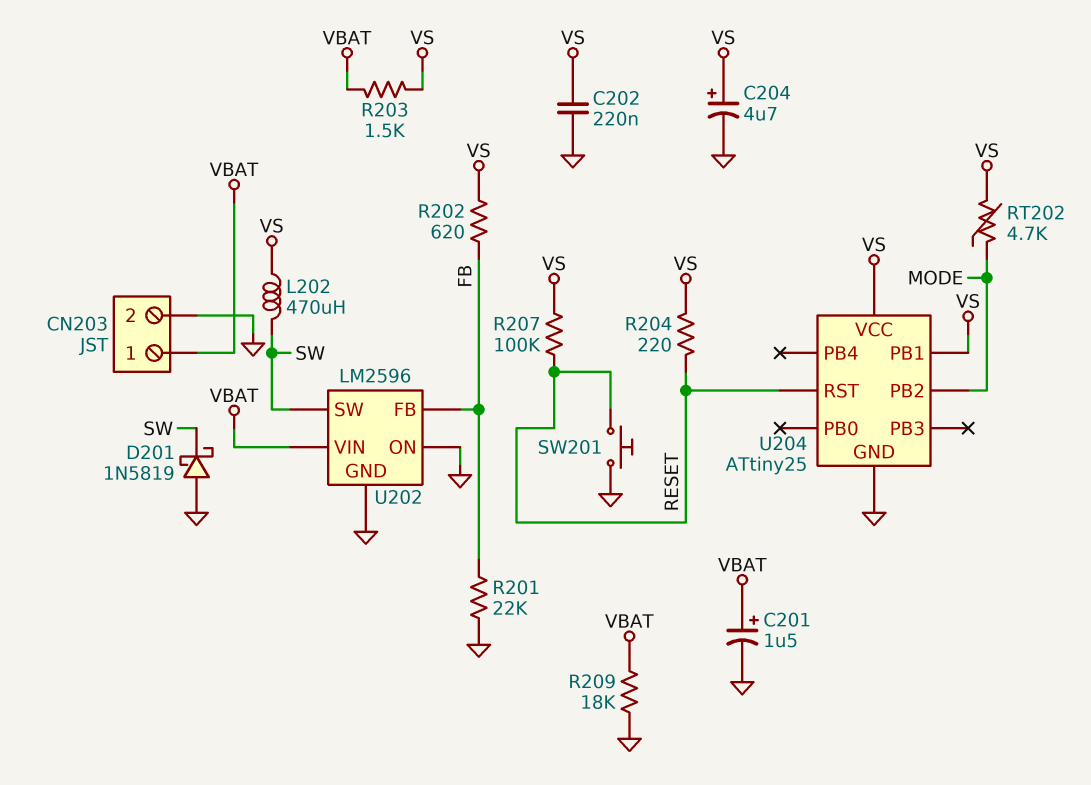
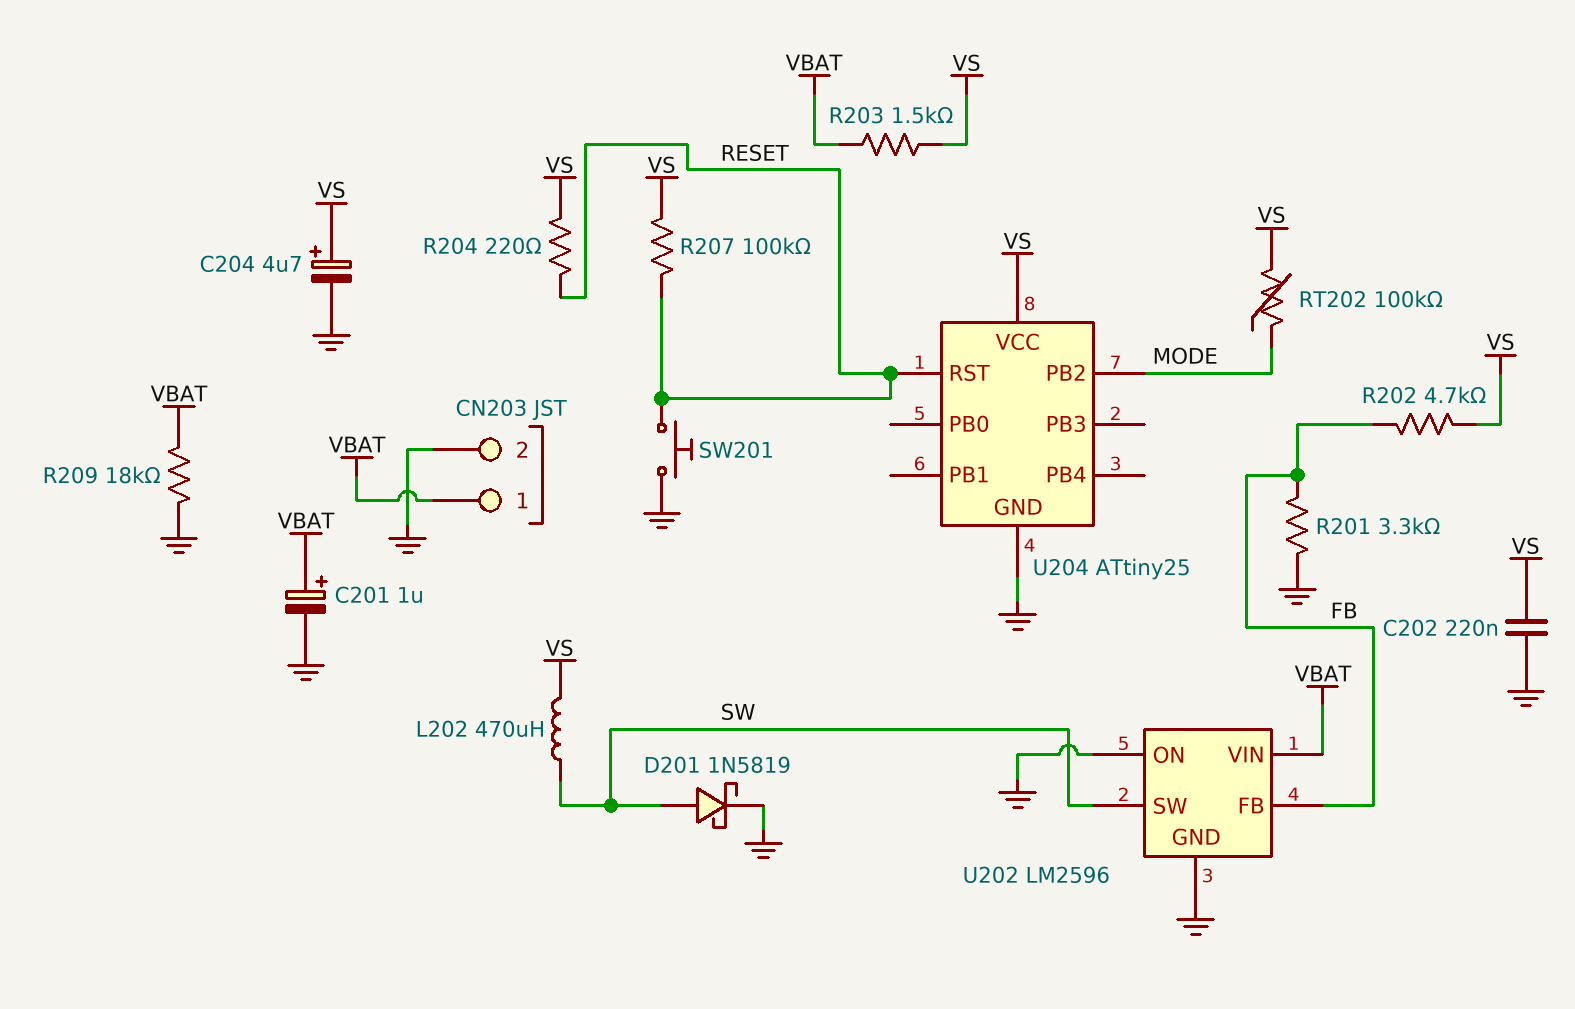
C201: 1.5uF (plus VBAT, minus GND) -> 1uF (plus VBAT, minus GND)
D201: schottky 1N5819 (A GND, K SW) -> schottky 1N5819 (A SW, K GND)
R201: 22k (FB, GND) -> 3.3k (FB, GND)
R202: 620 (FB, VS) -> 4.7k (FB, VS)
RT202: 4.7k (MODE, VS) -> 100k (MODE, VS)
U204 pin PB1: VS -> none

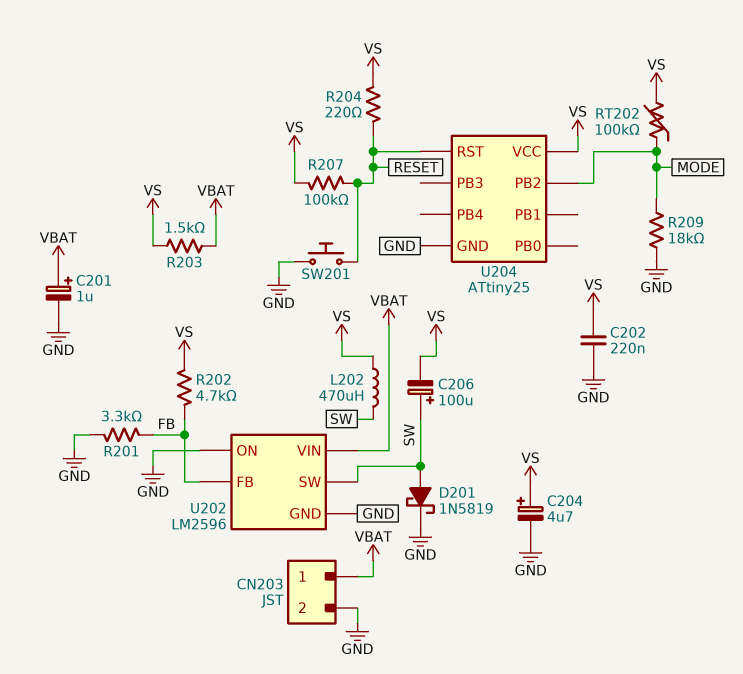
C206: none -> 100uF (plus SW, minus VS)
R209: 18k (GND, VBAT) -> 18k (GND, MODE)

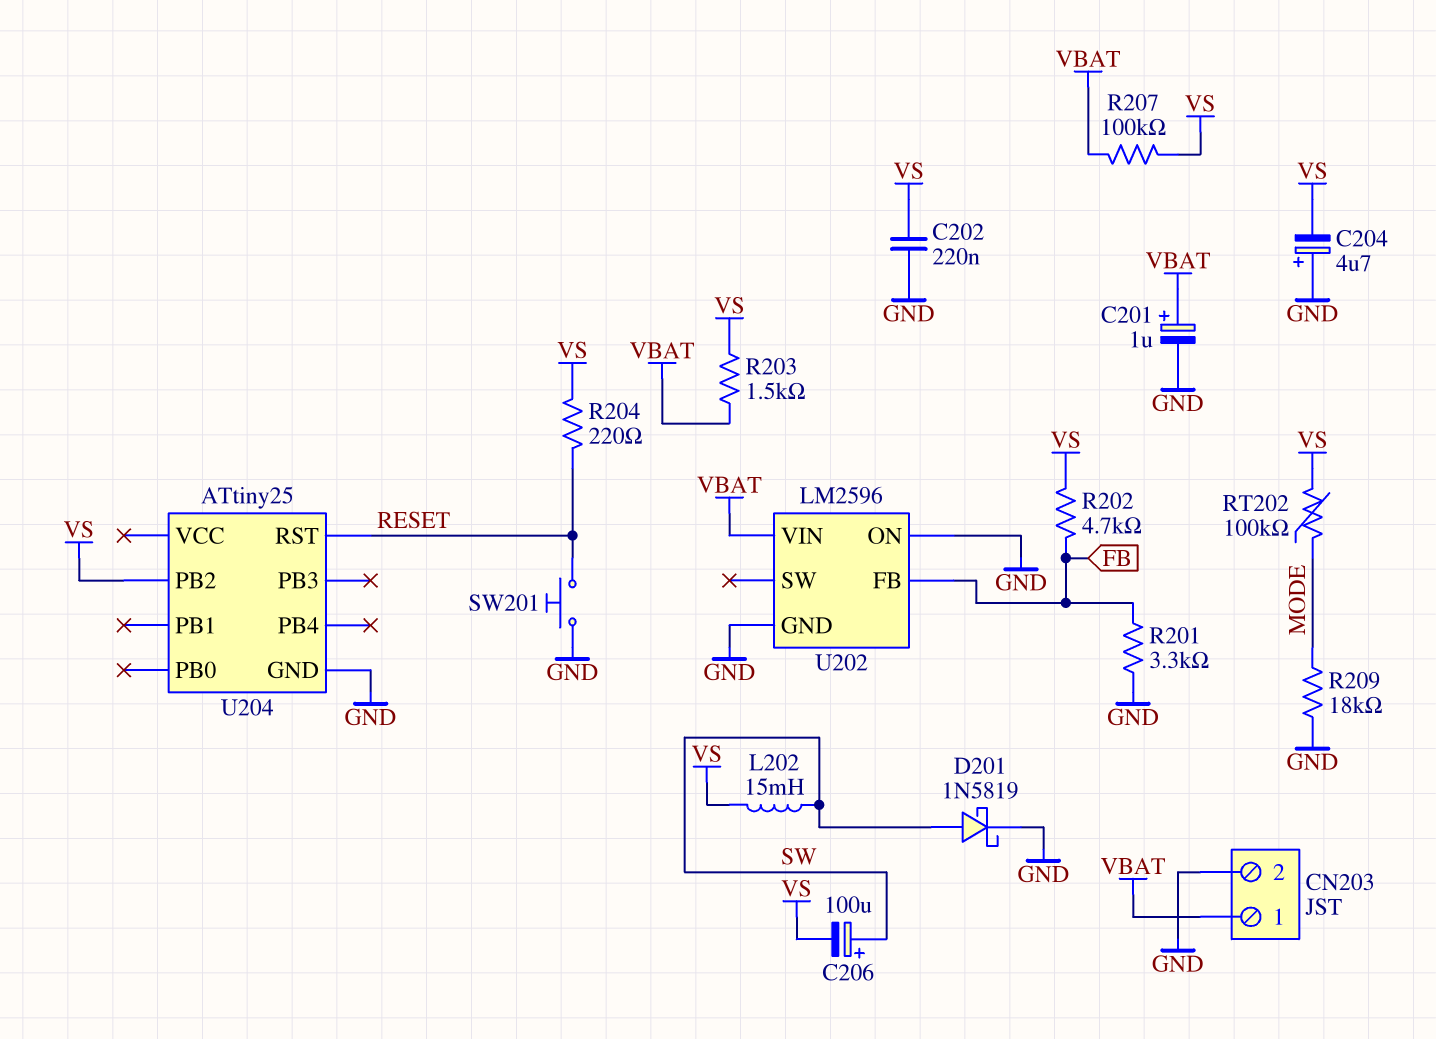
C204: 4.7uF (plus VS, minus GND) -> 4.7uF (plus GND, minus VS)
L202: 470uH (SW, VS) -> 15mH (SW, VS)
R207: 100k (RESET, VS) -> 100k (VBAT, VS)
U202 pin SW: SW -> none
U204 pin PB2: MODE -> VS
U204 pin VCC: VS -> none

